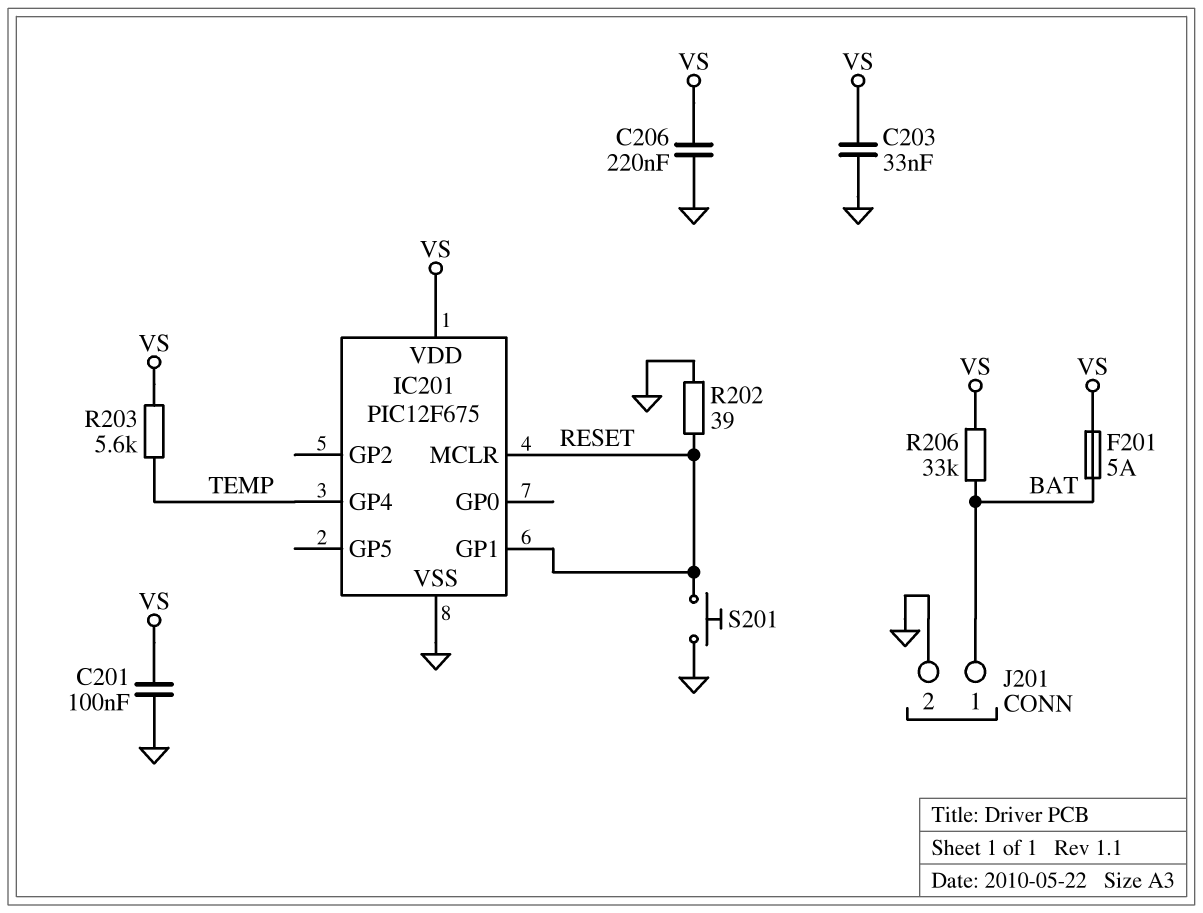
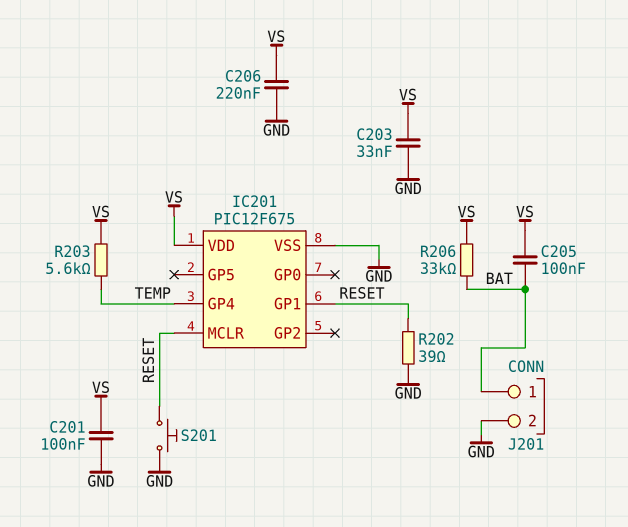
C205: none -> 100nF (BAT, VS)
F201: 5A (BAT, VS) -> none

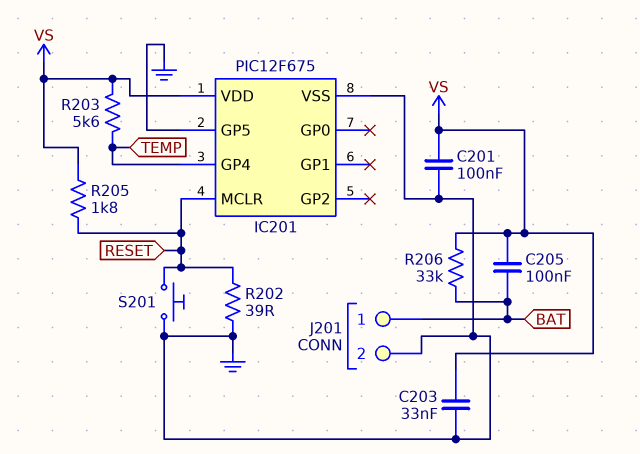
C206: 220nF (GND, VS) -> none
IC201 pin GP1: RESET -> none
IC201 pin GP5: none -> GND
R205: none -> 1.8k (RESET, VS)

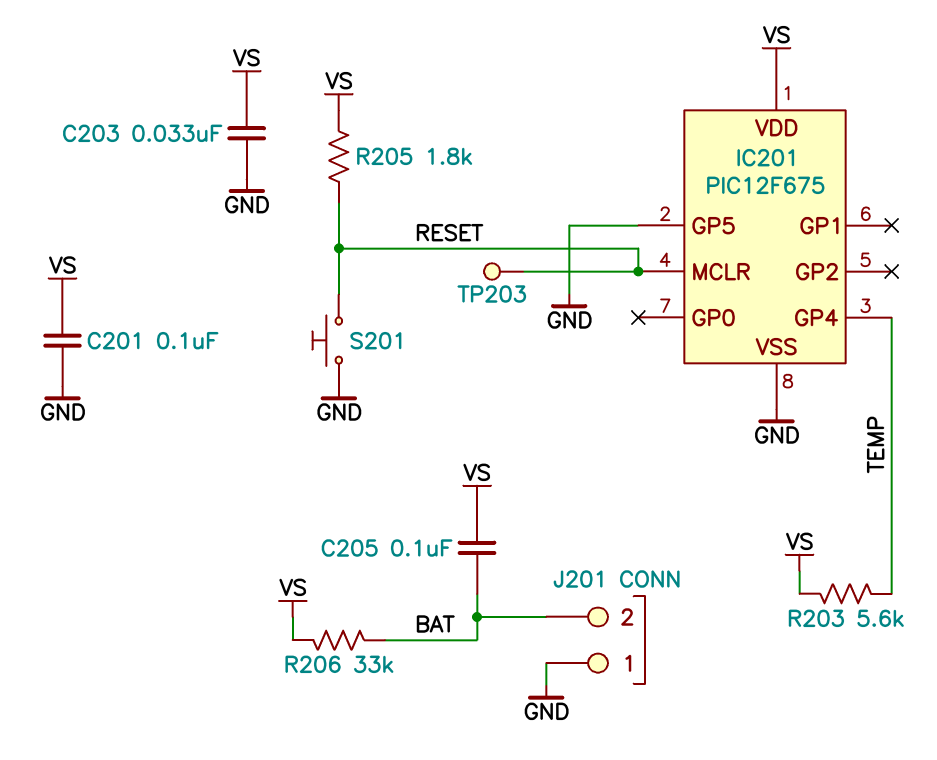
J201 pin 1: BAT -> GND
J201 pin 2: GND -> BAT
R202: 39 (GND, RESET) -> none
TP203: none -> test point (RESET)

